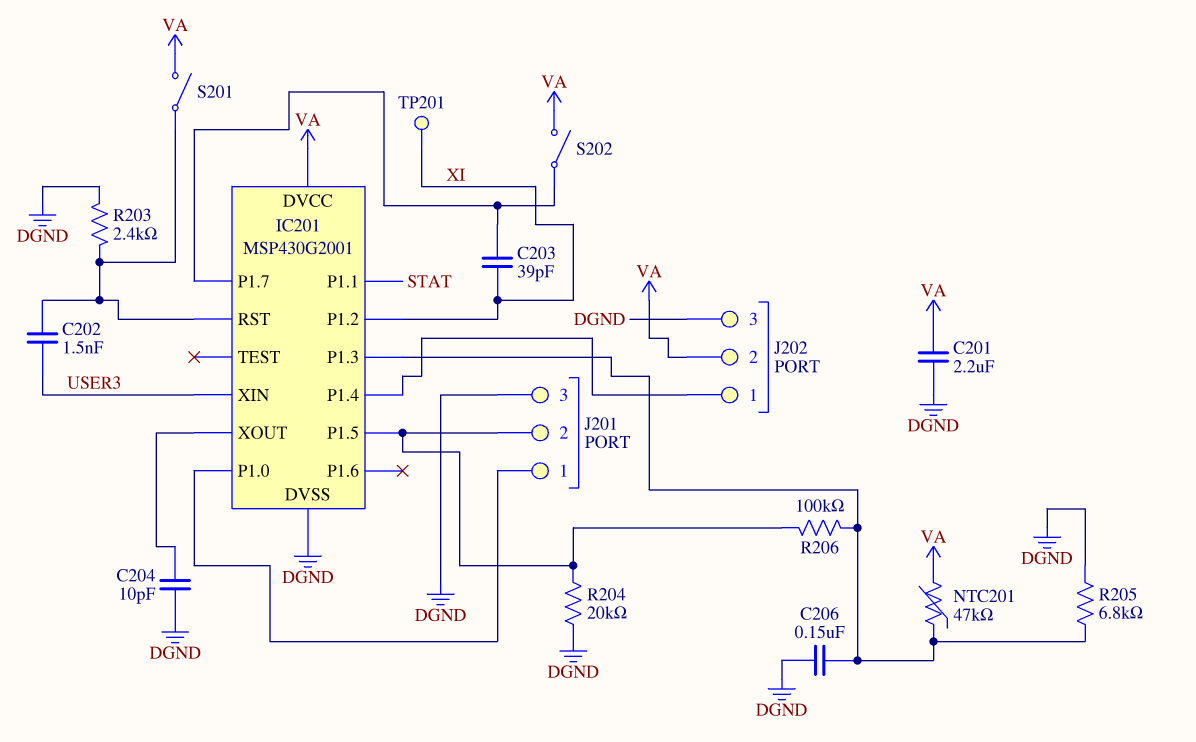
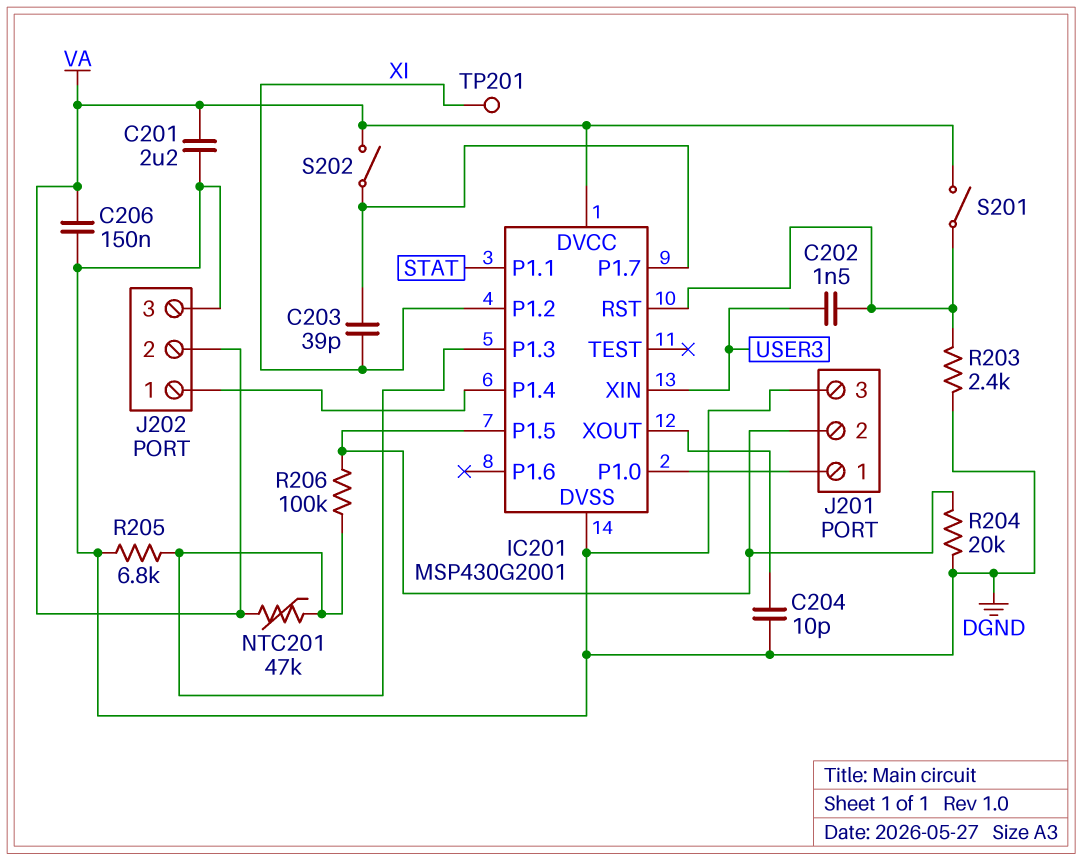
C206: 150nF (DGND, IC201/P1.3) -> 150nF (DGND, VA)

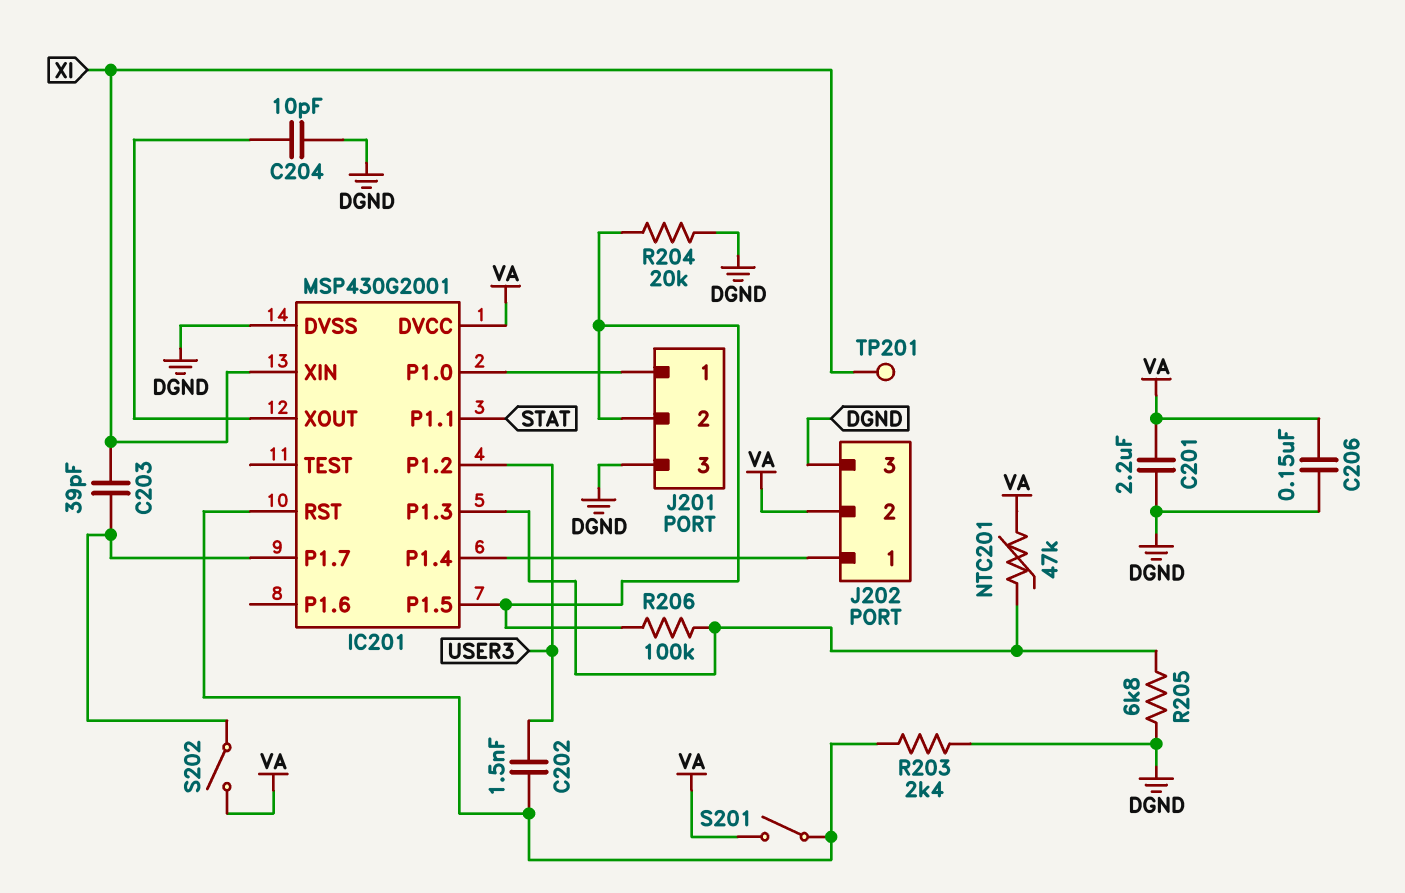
IC201 pin P1.2: XI -> USER3
IC201 pin XIN: USER3 -> XI

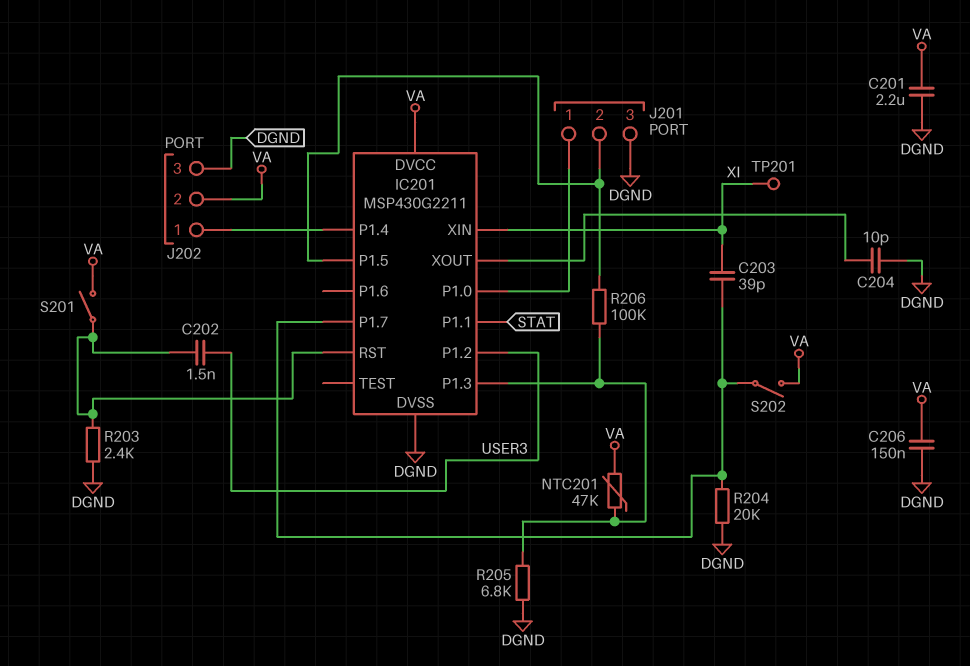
IC201: MSP430G2001 -> MSP430G2211
R204: 20k (DGND, IC201/P1.5) -> 20k (DGND, IC201/P1.7)

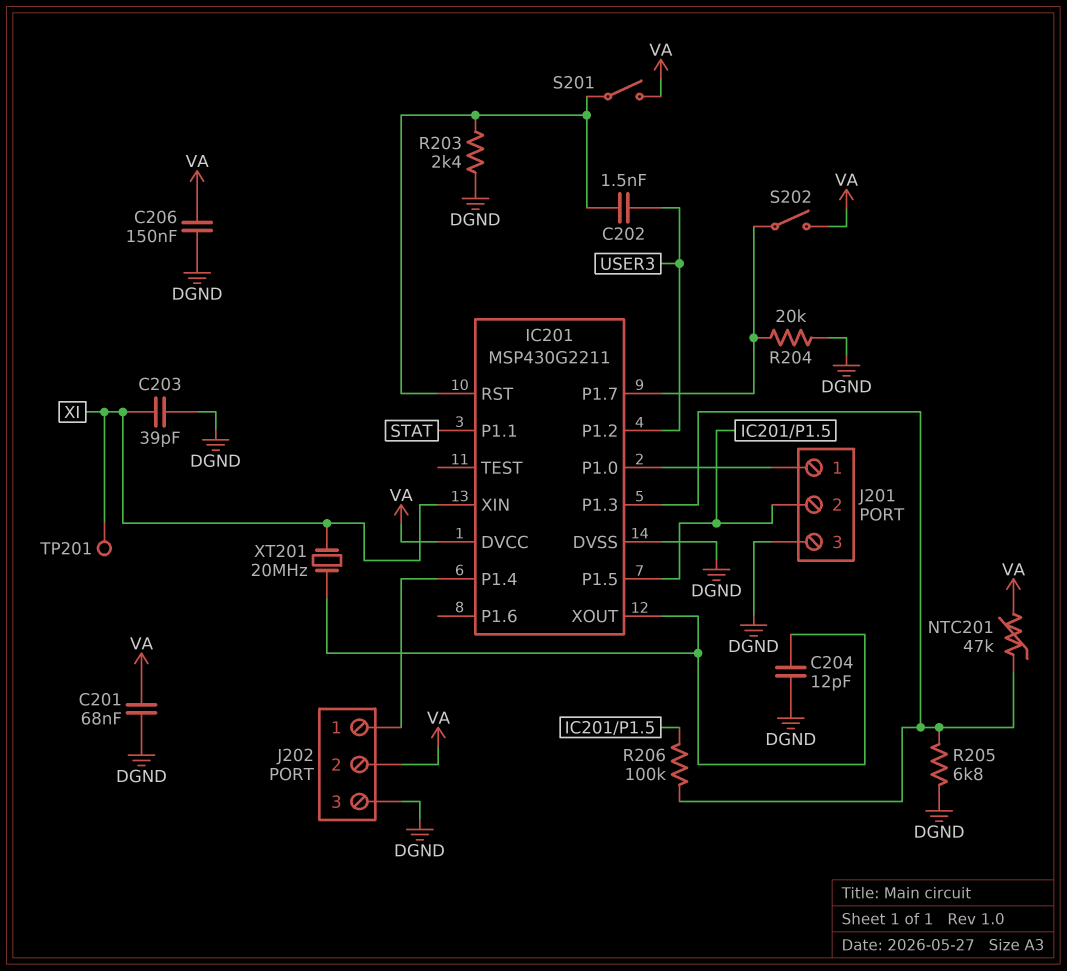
C201: 2.2uF (DGND, VA) -> 68nF (DGND, VA)
C203: 39pF (IC201/P1.7, XI) -> 39pF (DGND, XI)
C204: 10pF (DGND, IC201/XOUT) -> 12pF (DGND, IC201/XOUT)
XT201: none -> 20MHz (IC201/XOUT, XI)

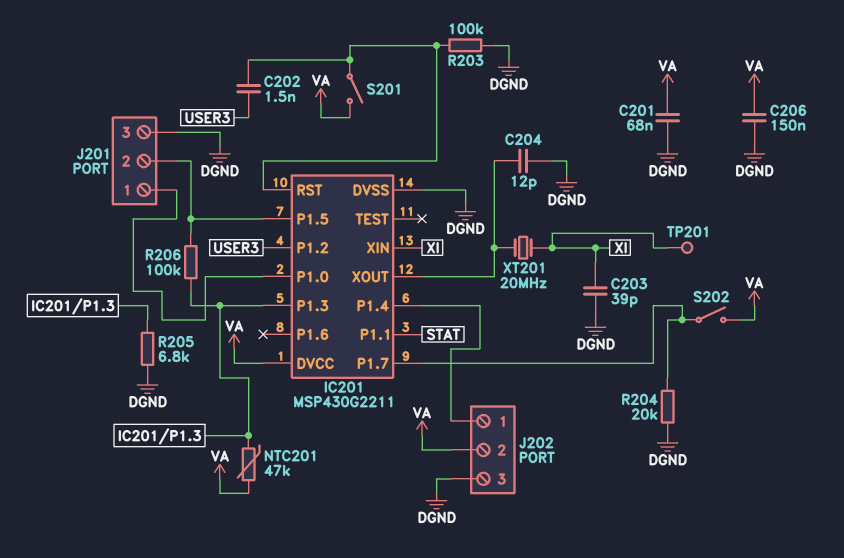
R203: 2.4k (DGND, IC201/RST) -> 100k (DGND, IC201/RST)

